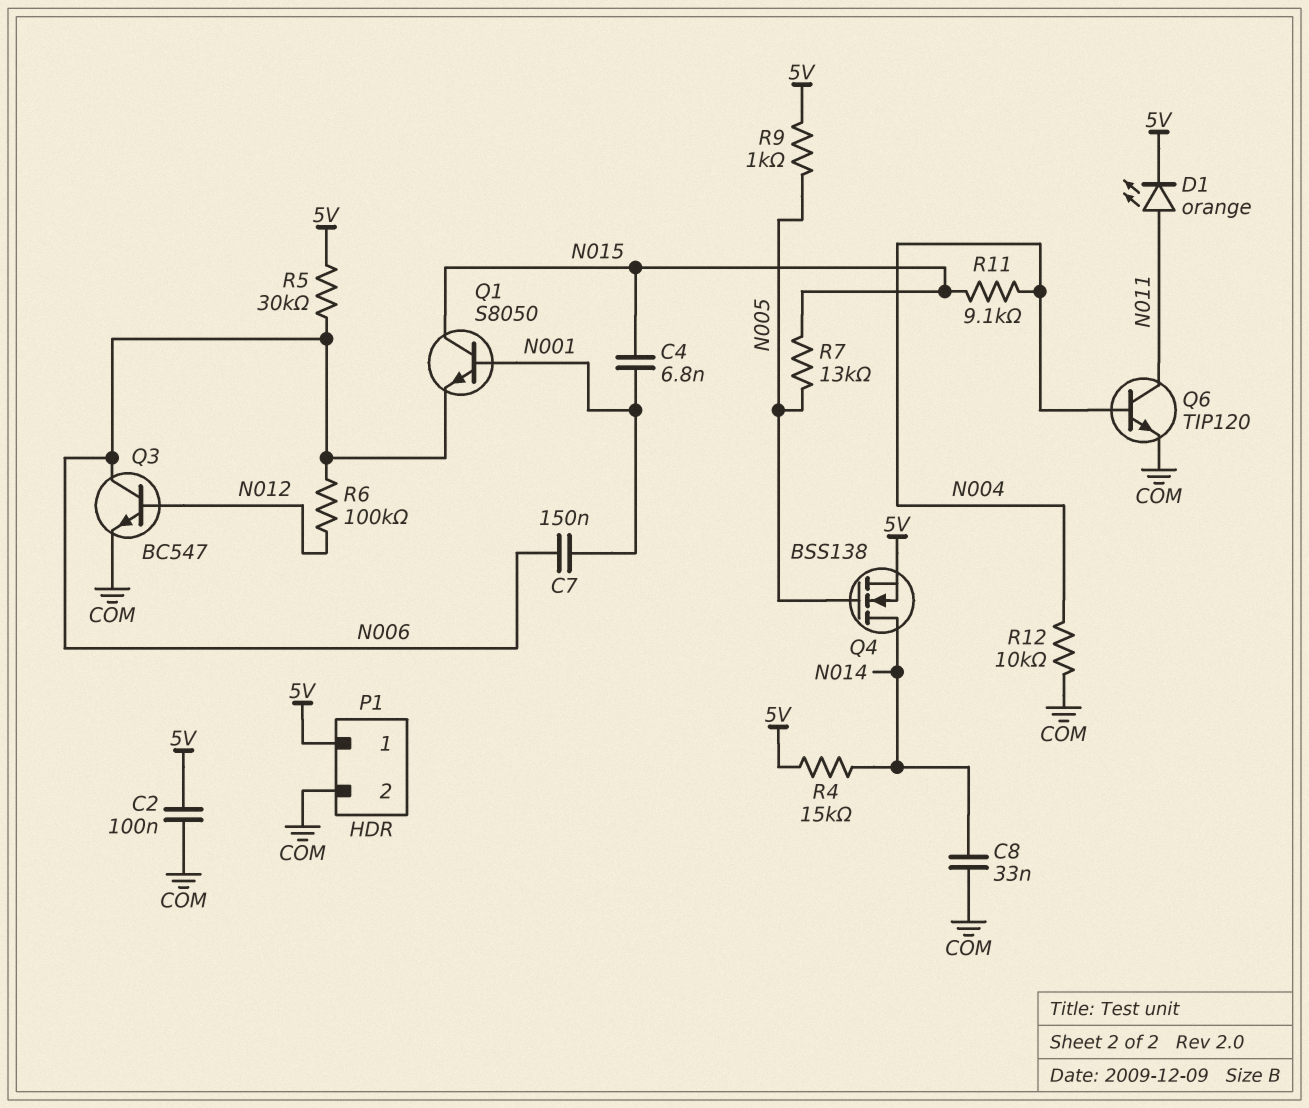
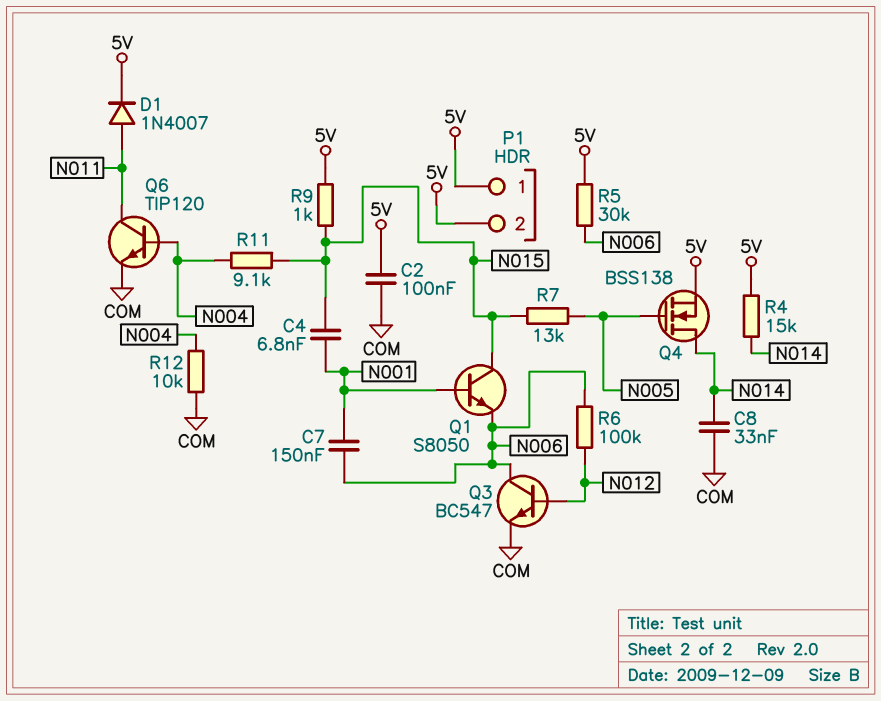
D1: LED orange (A N011, K 5V) -> diode 1N4007 (A N011, K 5V)
P1 pin 2: COM -> 5V
R9: 1k (5V, N005) -> 1k (5V, N015)

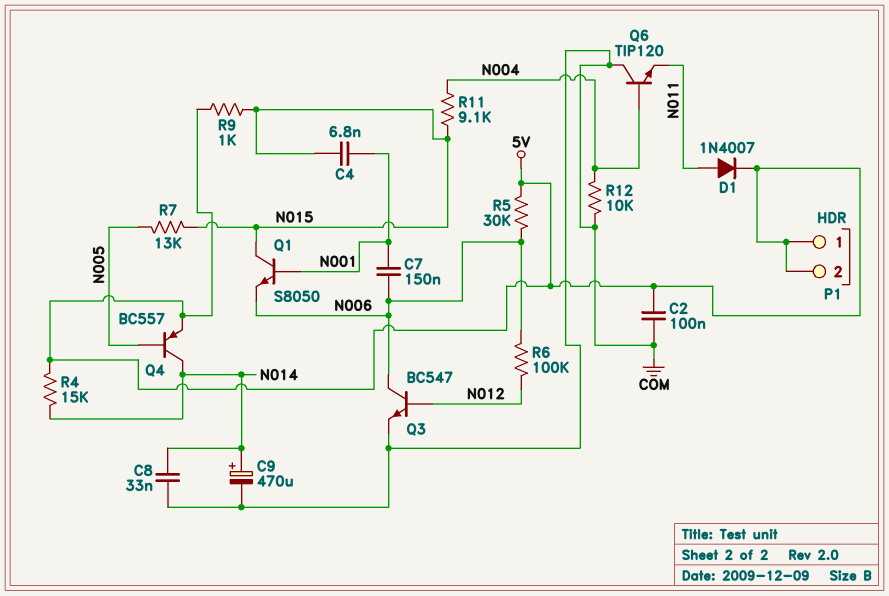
C9: none -> 470uF (plus N014, minus COM)
Q4: NMOS BSS138 (G N005, D N014, S 5V) -> PNP BC557 (B N005, C N014, E 5V)
Q6: NPN TIP120 (B N004, C N011, E COM) -> NPN TIP120 (B N004, C COM, E N011)

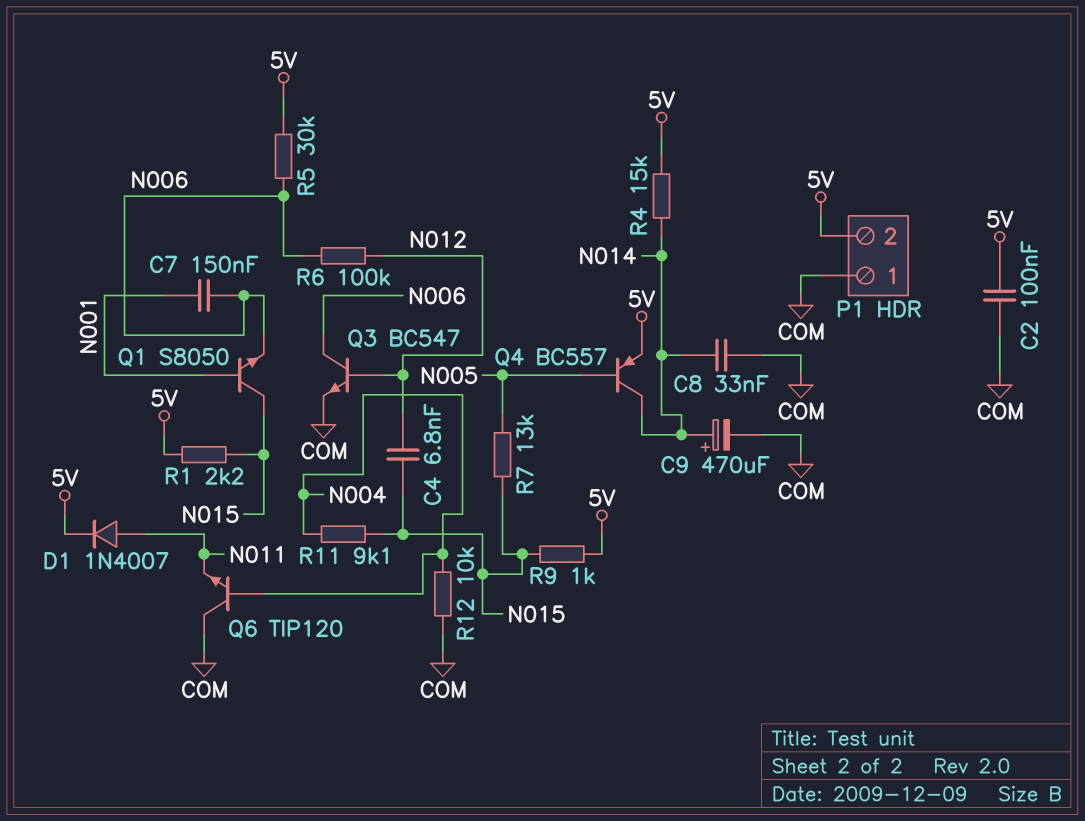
C4: 6.8nF (N001, N015) -> 6.8nF (N012, N015)
P1 pin 1: 5V -> COM
R1: none -> 2.2k (5V, N015)

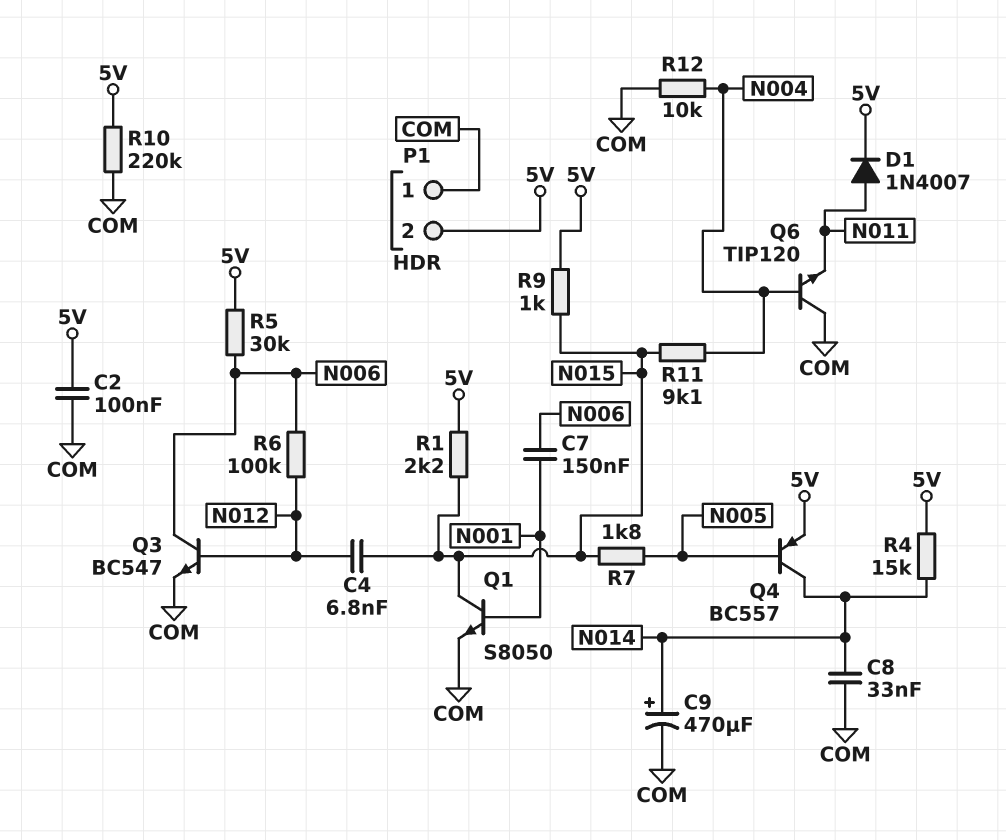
Q1: NPN S8050 (B N001, C N015, E N006) -> NPN S8050 (B N001, C N015, E COM)
R7: 13k (N005, N015) -> 1.8k (N005, N015)
R10: none -> 220k (5V, COM)

